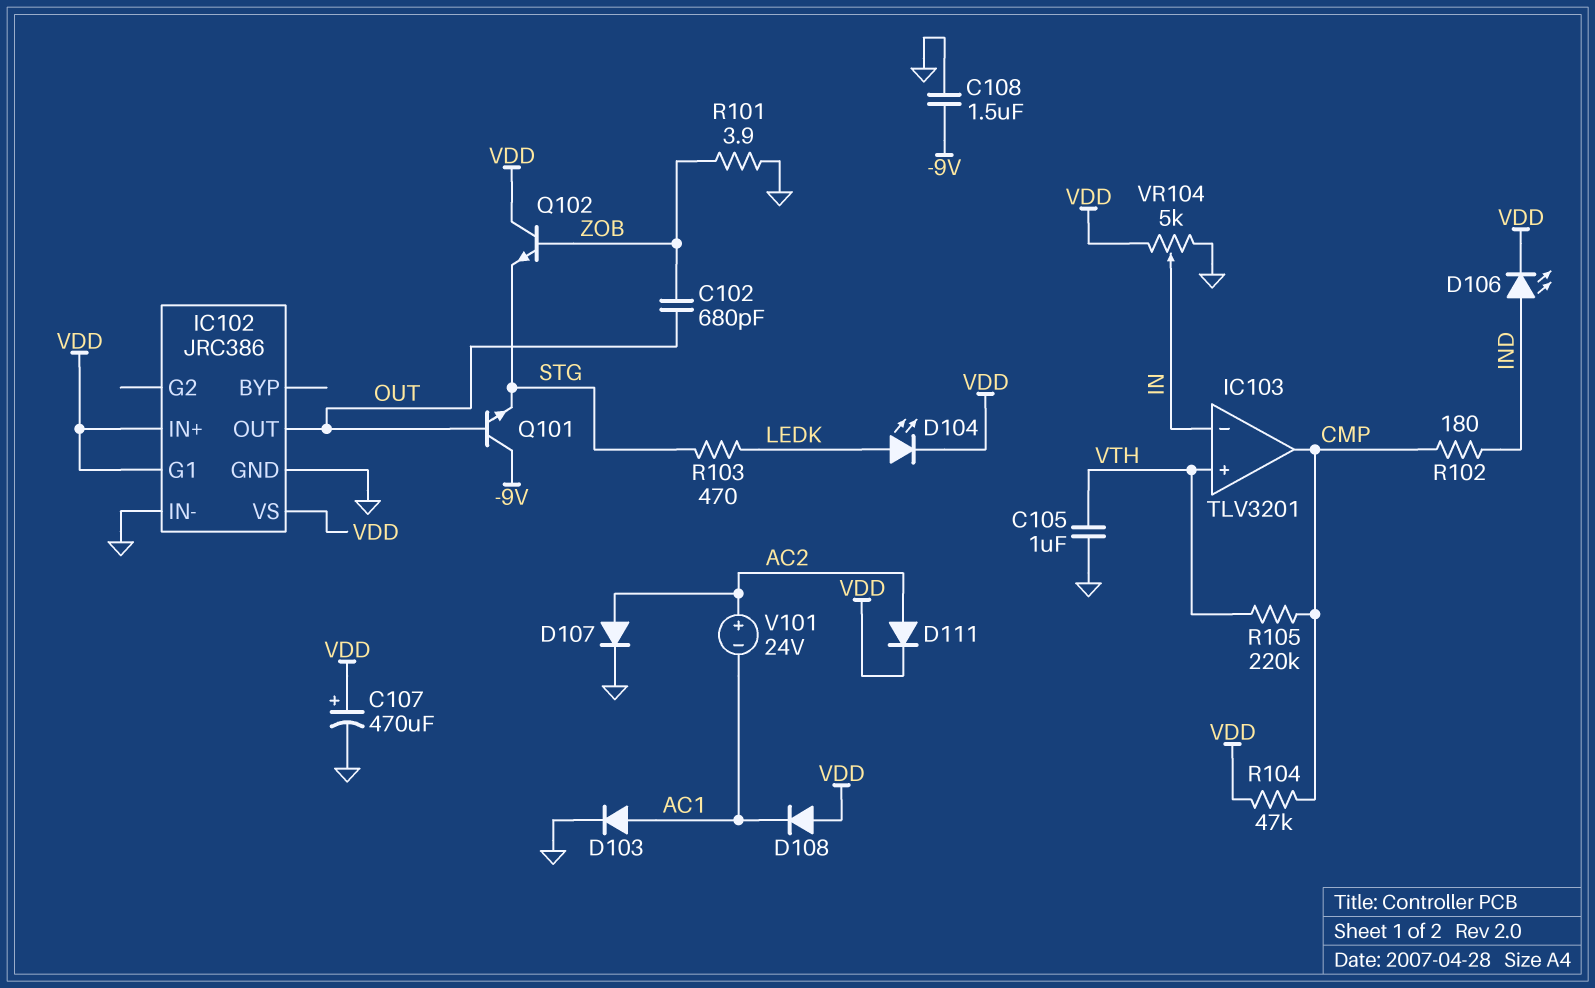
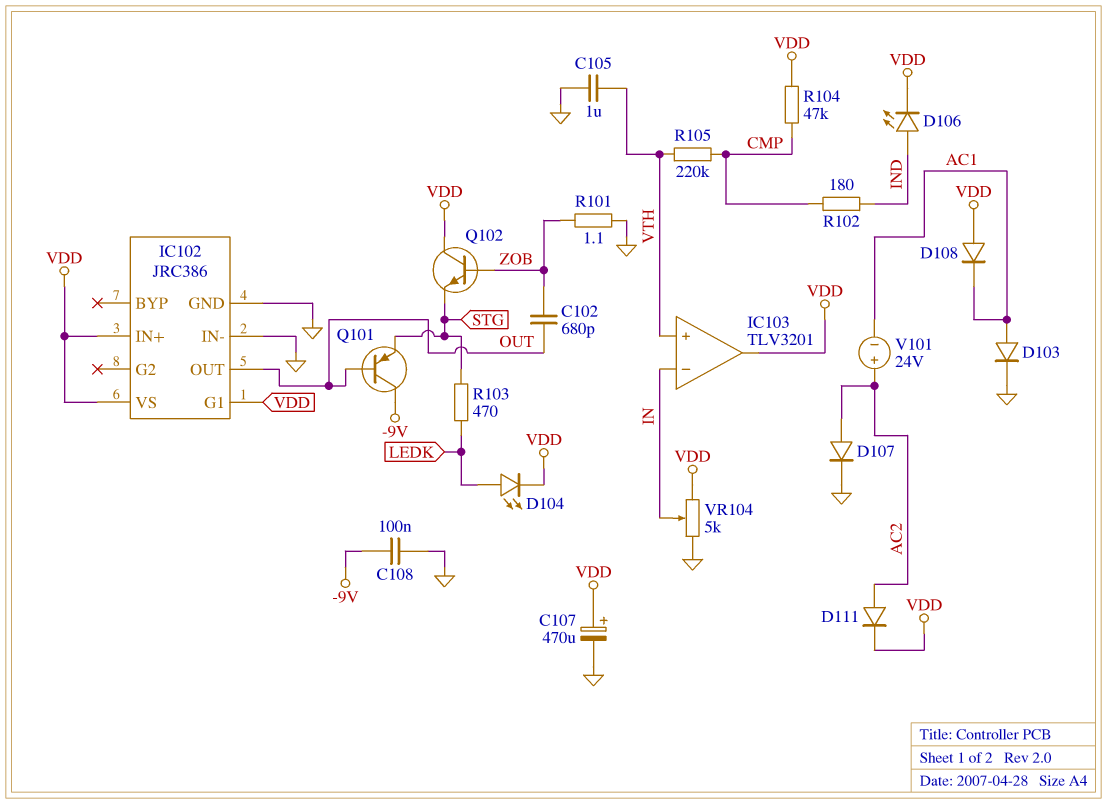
C108: 1.5uF (-9V, GND) -> 100nF (-9V, GND)
IC103 pin out: CMP -> VDD
Q101: NPN (B OUT, C -9V, E STG) -> PNP (B OUT, C -9V, E STG)
R101: 3.9 (GND, ZOB) -> 1.1 (GND, ZOB)

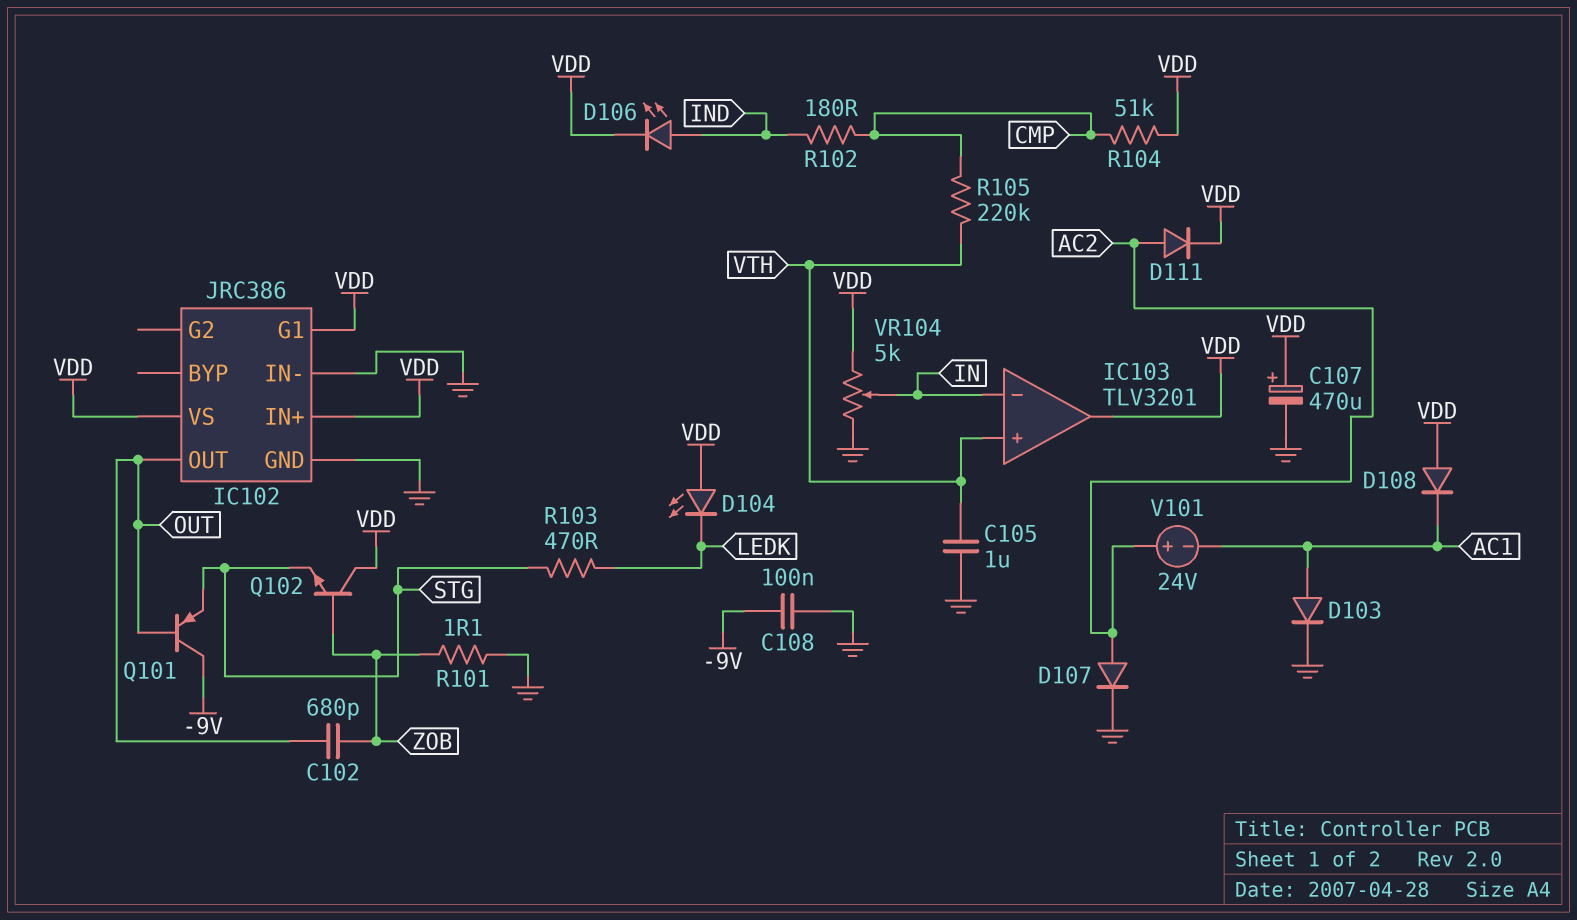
D104: LED (A LEDK, K VDD) -> LED (A VDD, K LEDK)
R104: 47k (CMP, VDD) -> 51k (CMP, VDD)

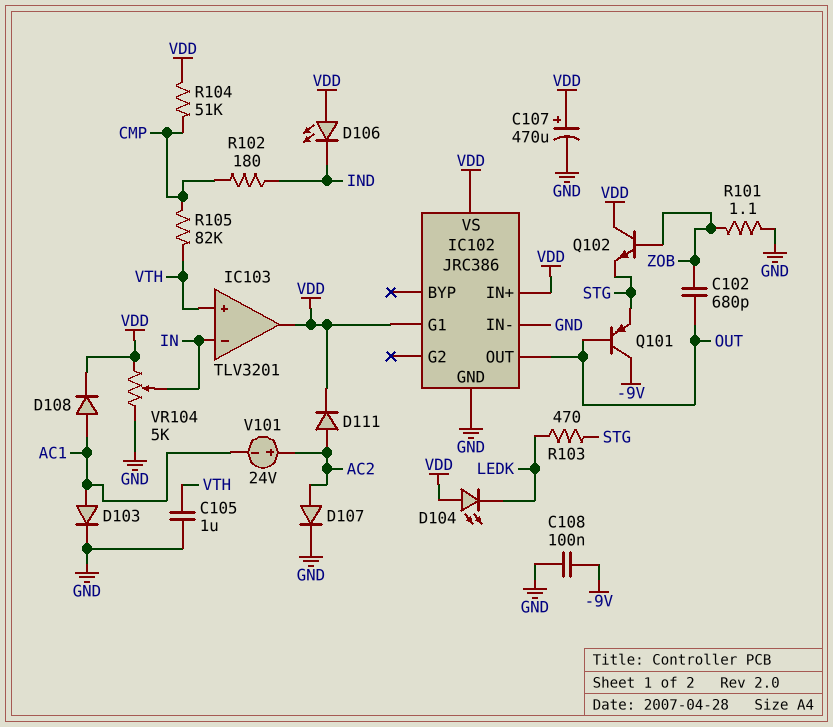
D106: LED (A IND, K VDD) -> LED (A VDD, K IND)
D108: diode (A VDD, K AC1) -> diode (A AC1, K VDD)
R105: 220k (CMP, VTH) -> 82k (CMP, VTH)

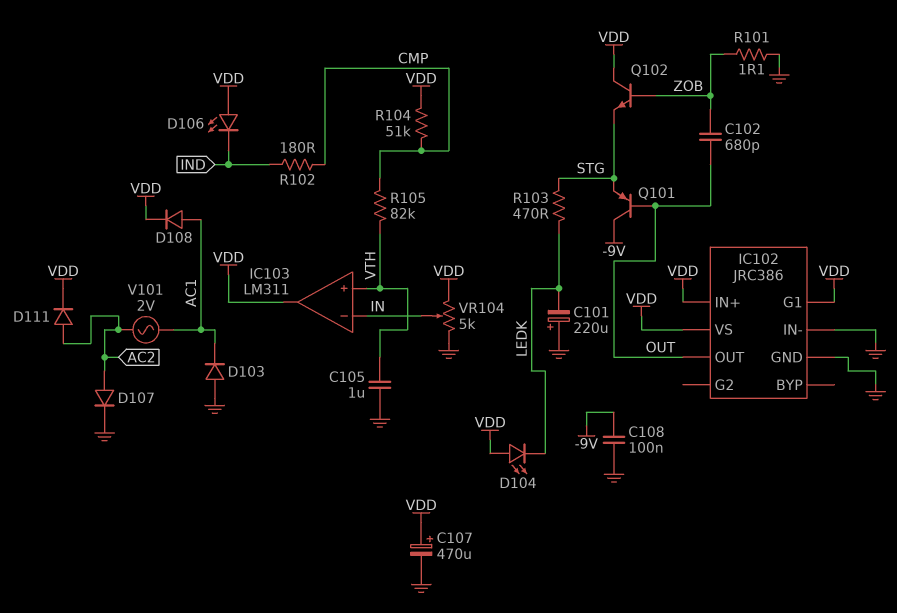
C101: none -> 220uF (plus GND, minus LEDK)
D103: diode (A AC1, K GND) -> diode (A GND, K AC1)
IC103: TLV3201 -> LM311
V101: 24V (plus AC2, minus AC1) -> AC 2V (AC1, AC2)

